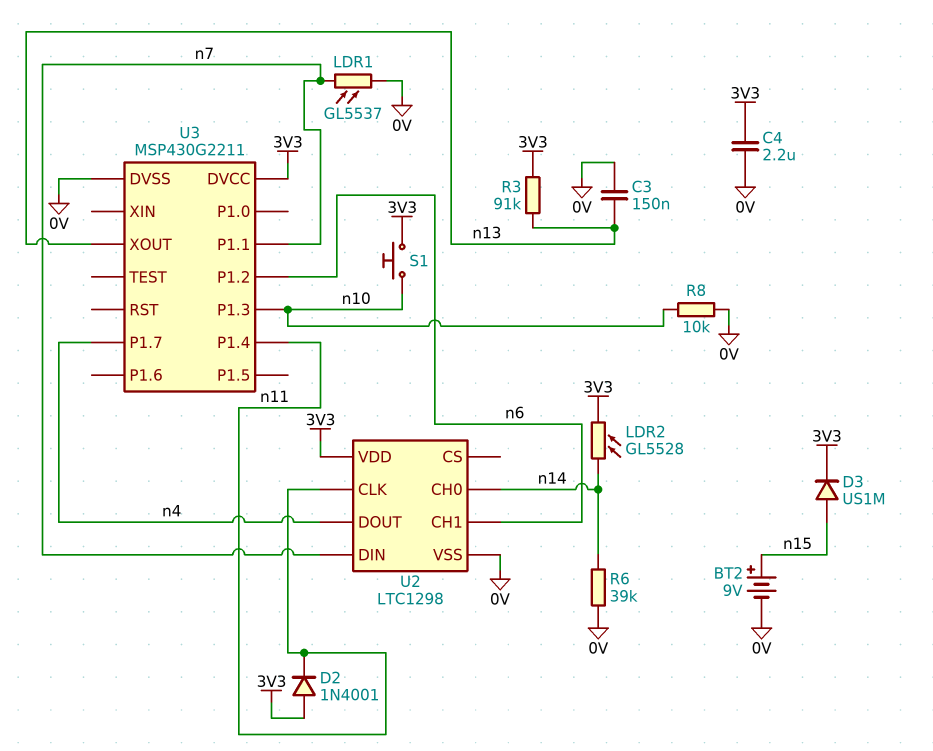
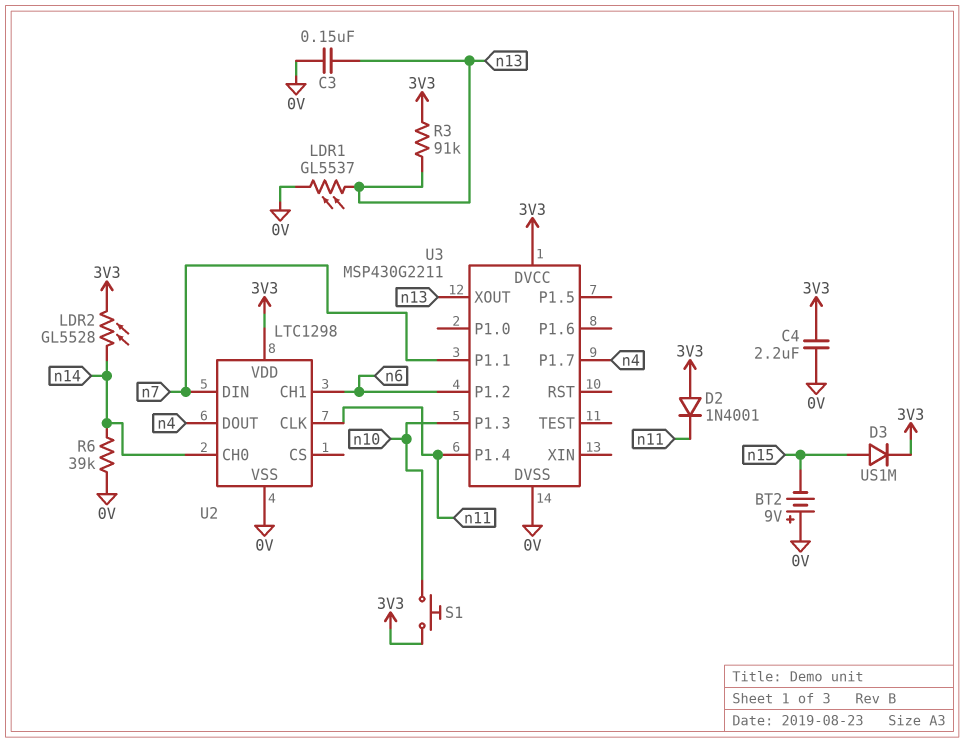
BT2: 9V (plus n15, minus 0V) -> 9V (plus 0V, minus n15)
LDR1: GL5537 (0V, n7) -> GL5537 (0V, n13)
R8: 10k (0V, n10) -> none

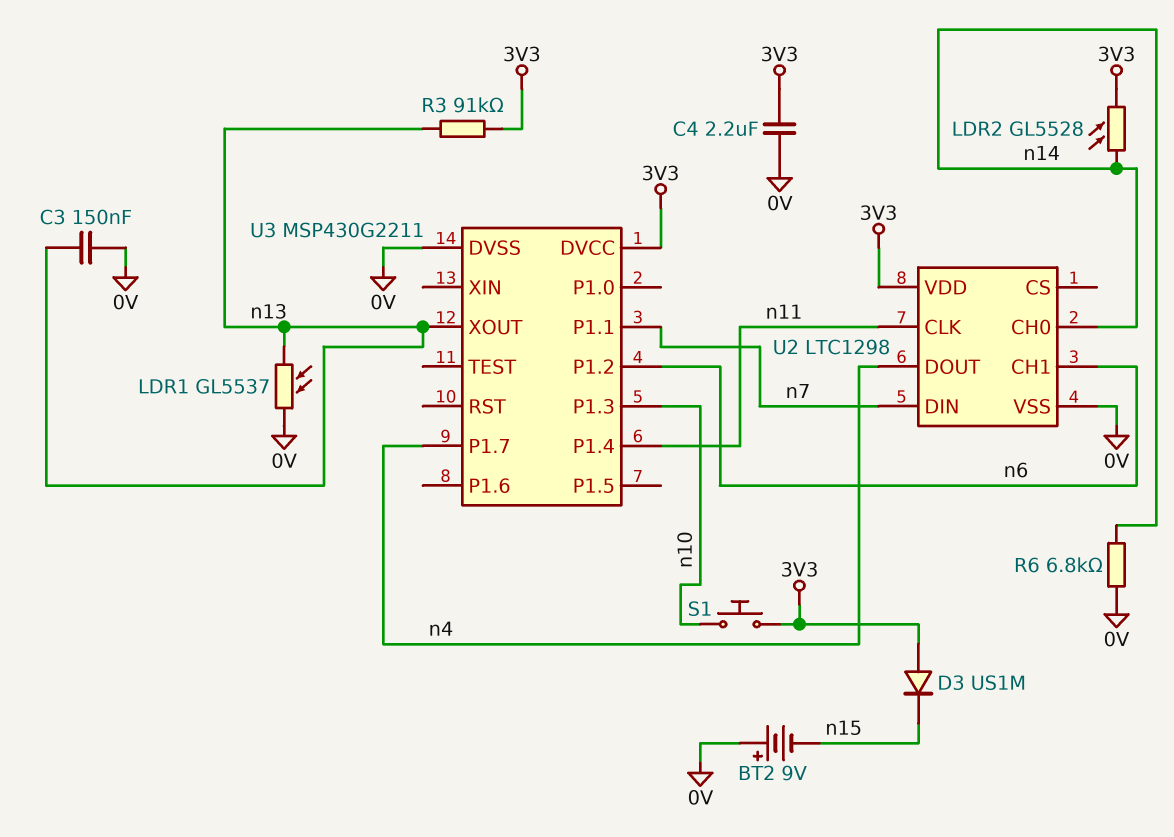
D2: diode 1N4001 (A 3V3, K n11) -> none
D3: diode US1M (A n15, K 3V3) -> diode US1M (A 3V3, K n15)
R6: 39k (0V, n14) -> 6.8k (0V, n14)

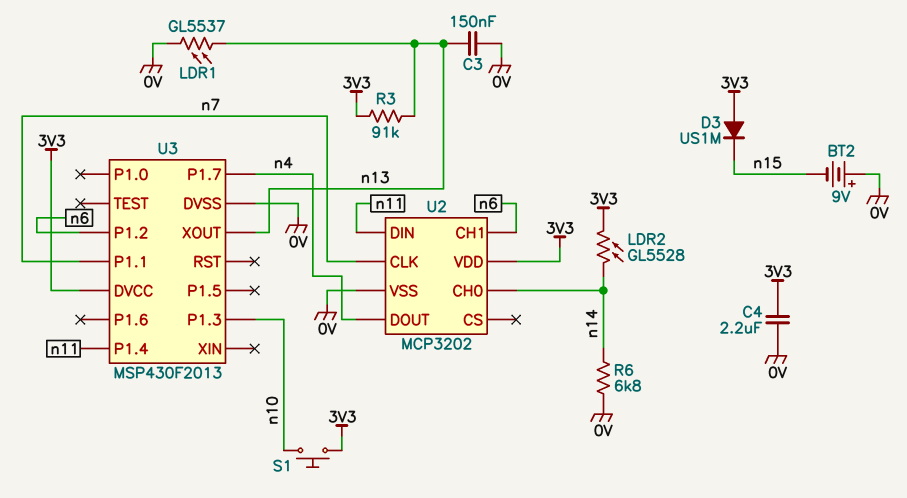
U2: LTC1298 -> MCP3202
U2 pin CLK: n11 -> n7
U2 pin DIN: n7 -> n11
U3: MSP430G2211 -> MSP430F2013

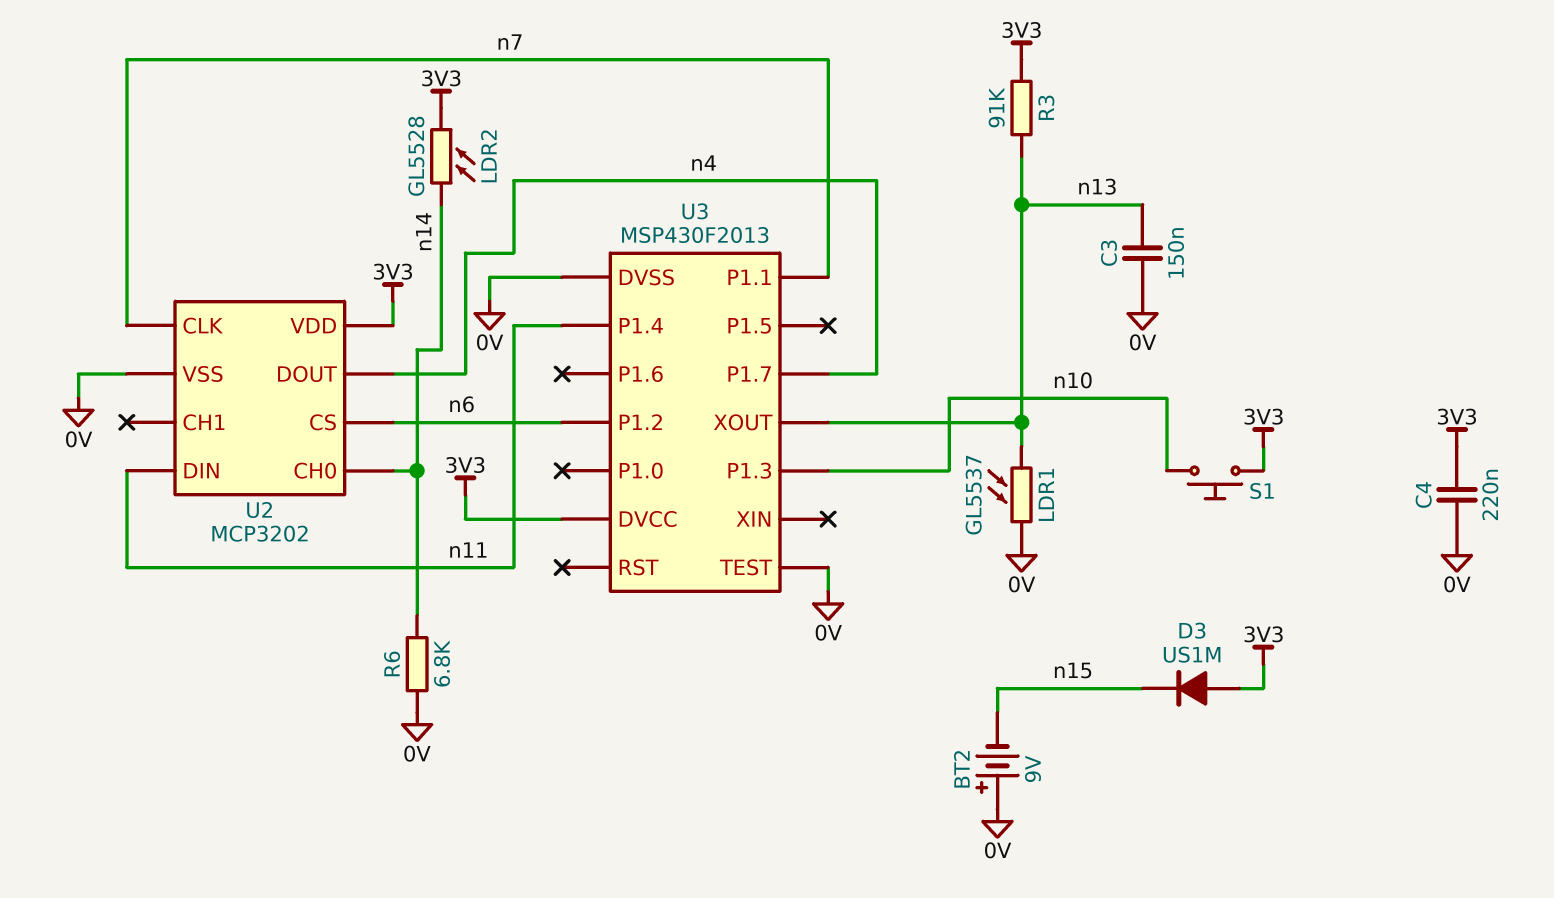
C4: 2.2uF (0V, 3V3) -> 220nF (0V, 3V3)
U2 pin CH1: n6 -> none
U2 pin CS: none -> n6
U3 pin TEST: none -> 0V

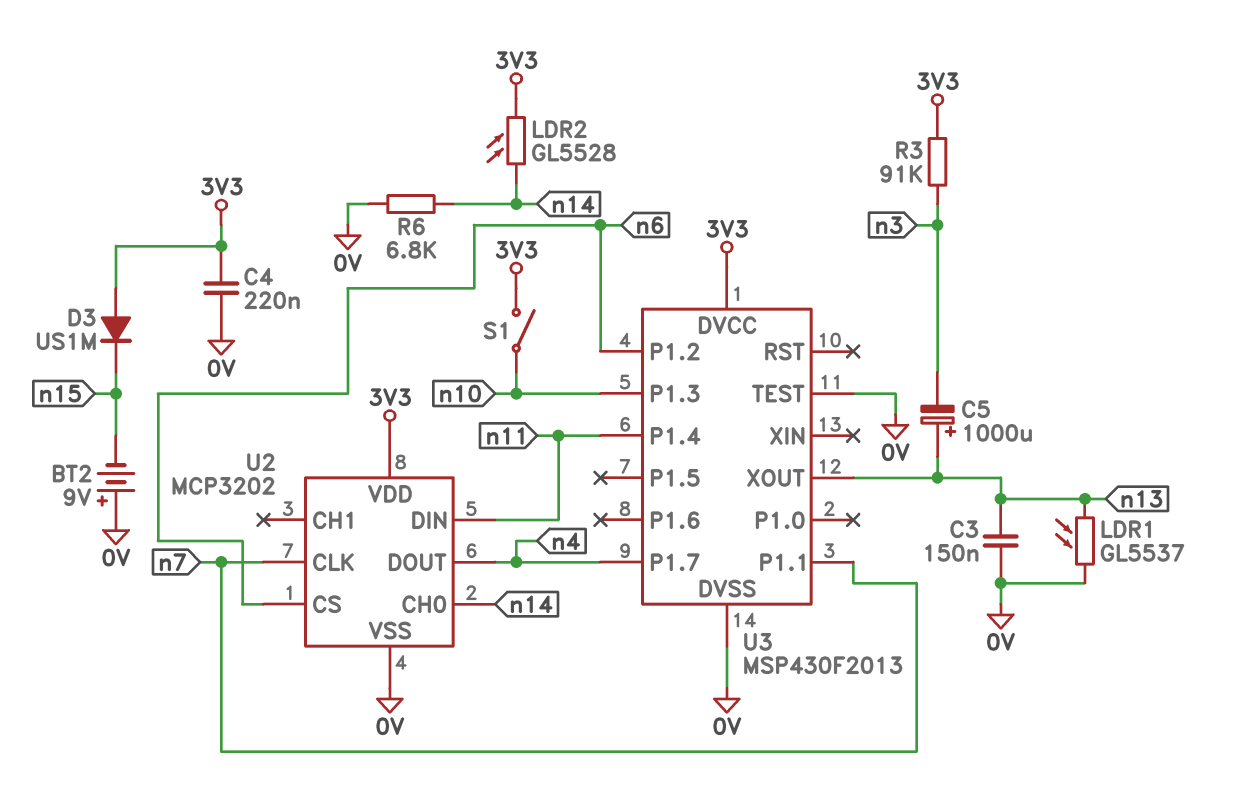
C5: none -> 1000uF (plus n13, minus n3)
R3: 91k (3V3, n13) -> 91k (3V3, n3)
S1: button (3V3, n10) -> switch (3V3, n10)

